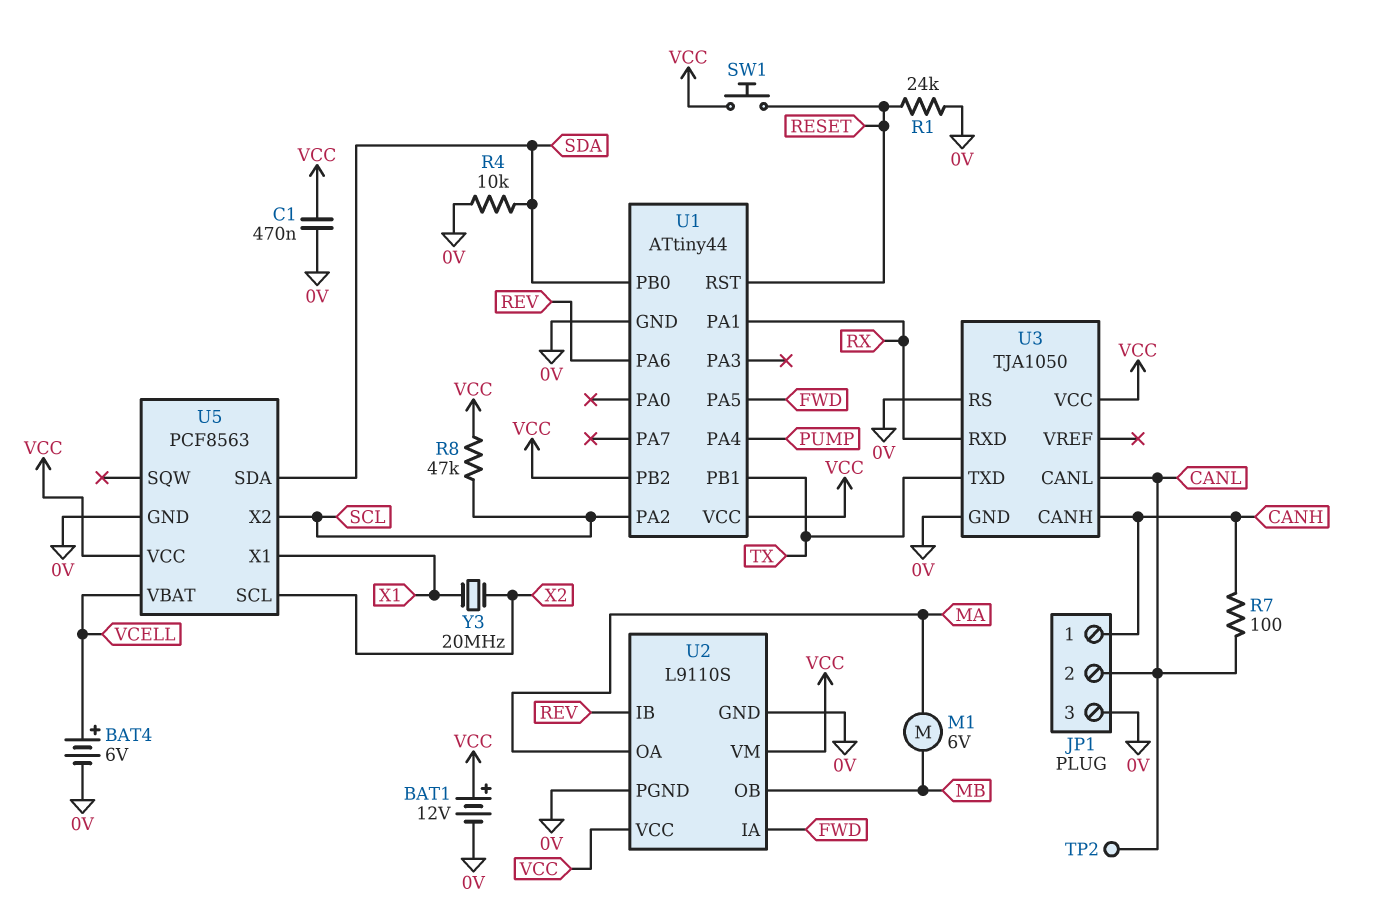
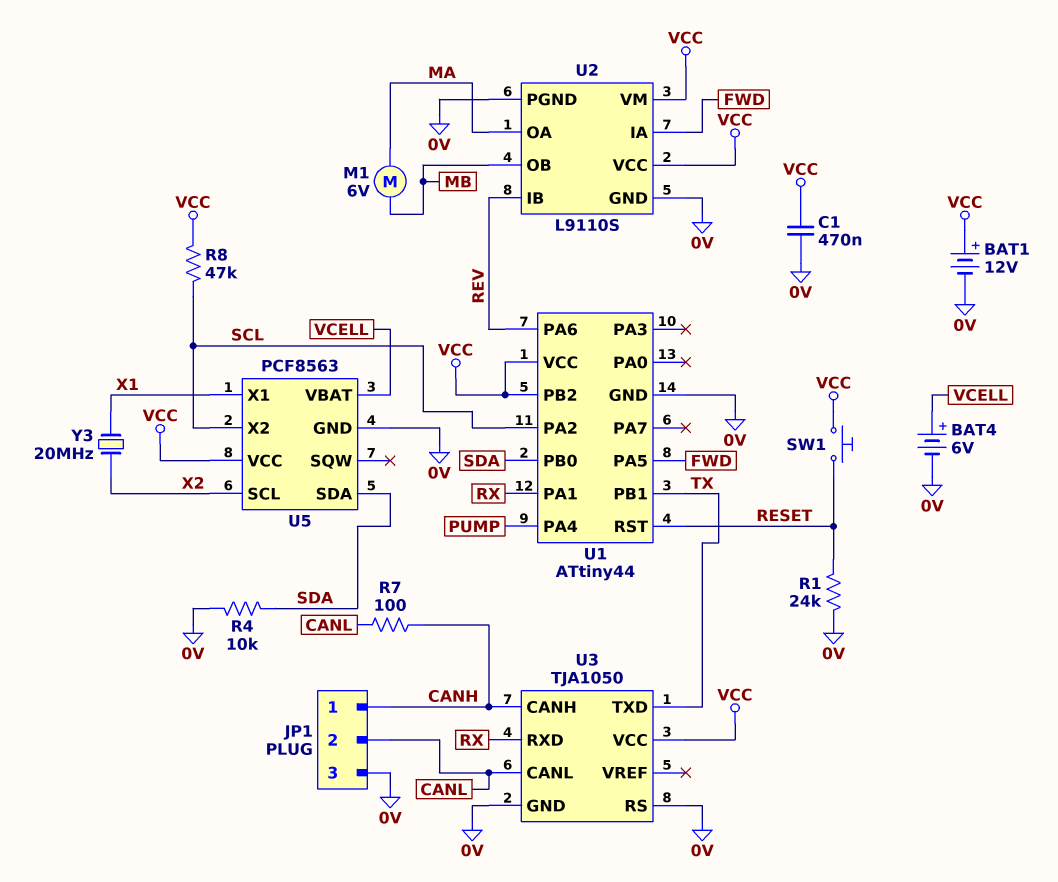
TP2: test point (CANL) -> none

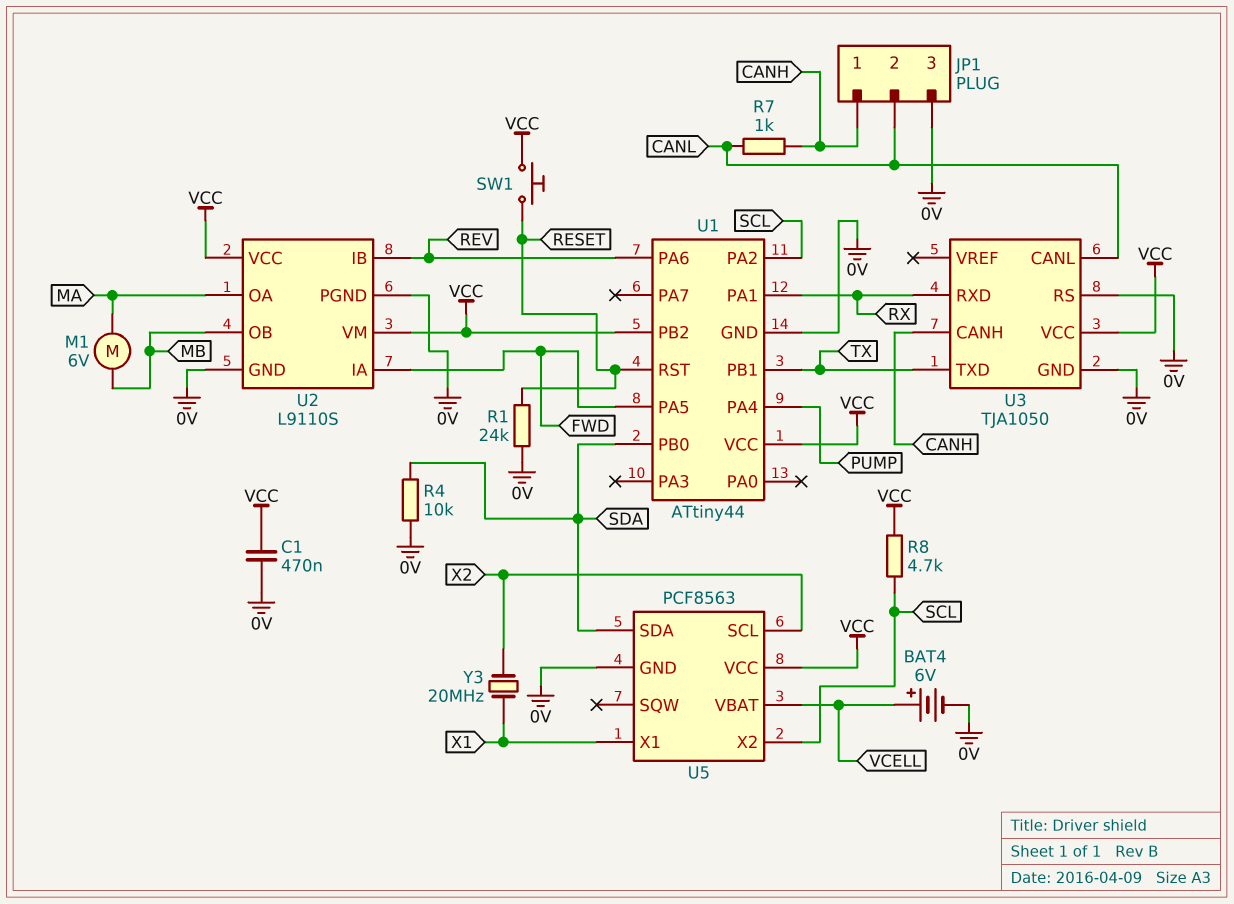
BAT1: 12V (plus VCC, minus 0V) -> none
R7: 100 (CANH, CANL) -> 1k (CANH, CANL)
R8: 47k (SCL, VCC) -> 4.7k (SCL, VCC)

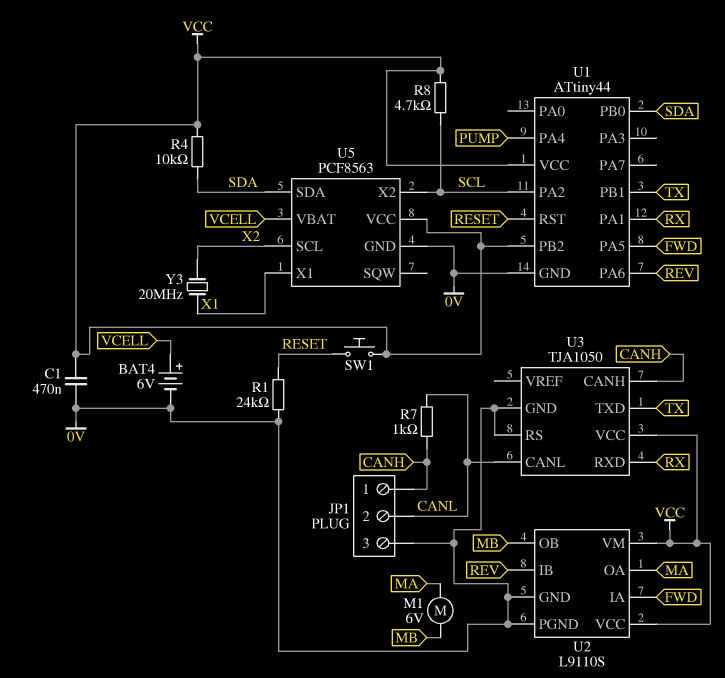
R4: 10k (0V, SDA) -> 10k (SDA, VCC)

